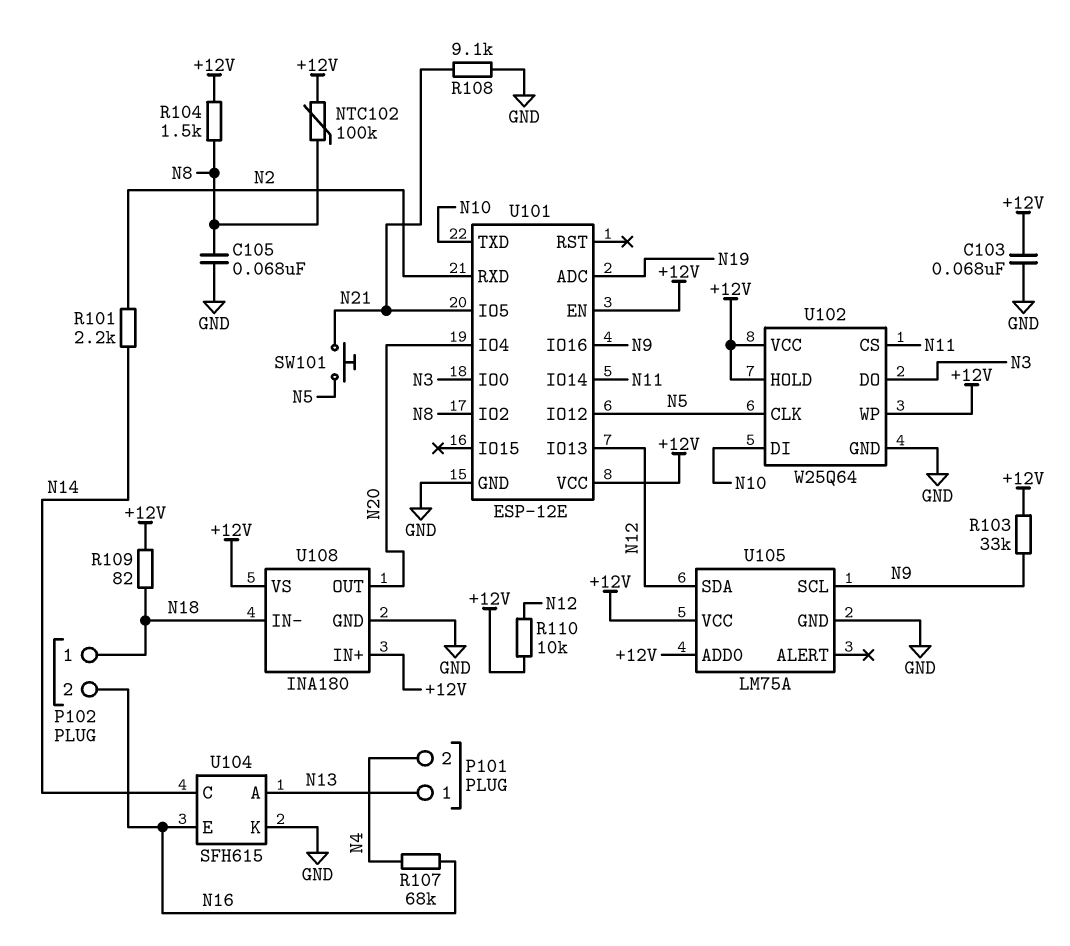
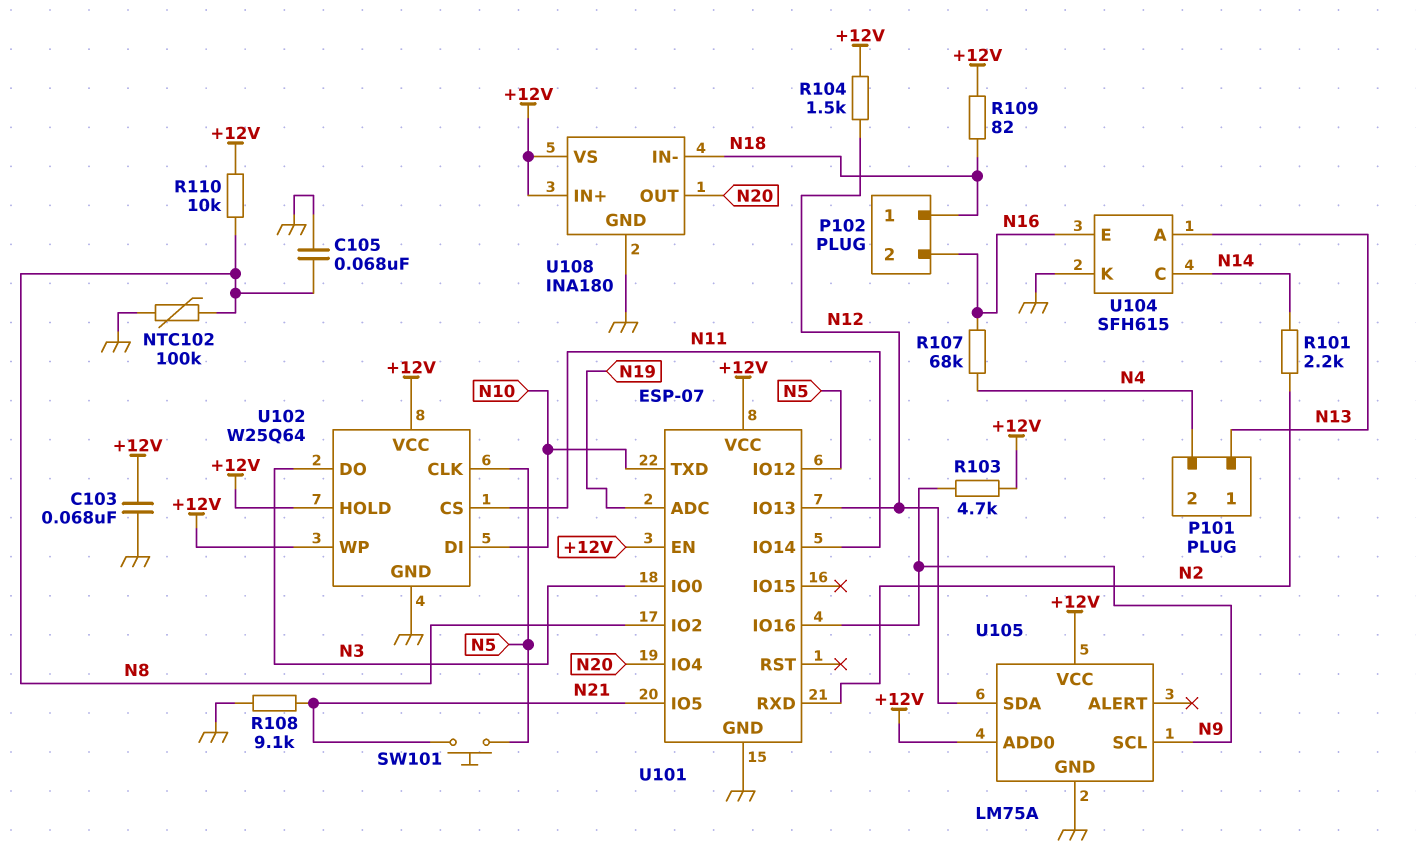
NTC102: 100k (+12V, N8) -> 100k (GND, N8)
R103: 33k (+12V, N9) -> 4.7k (+12V, N9)
R104: 1.5k (+12V, N8) -> 1.5k (+12V, N12)
R110: 10k (+12V, N12) -> 10k (+12V, N8)
U101: ESP-12E -> ESP-07

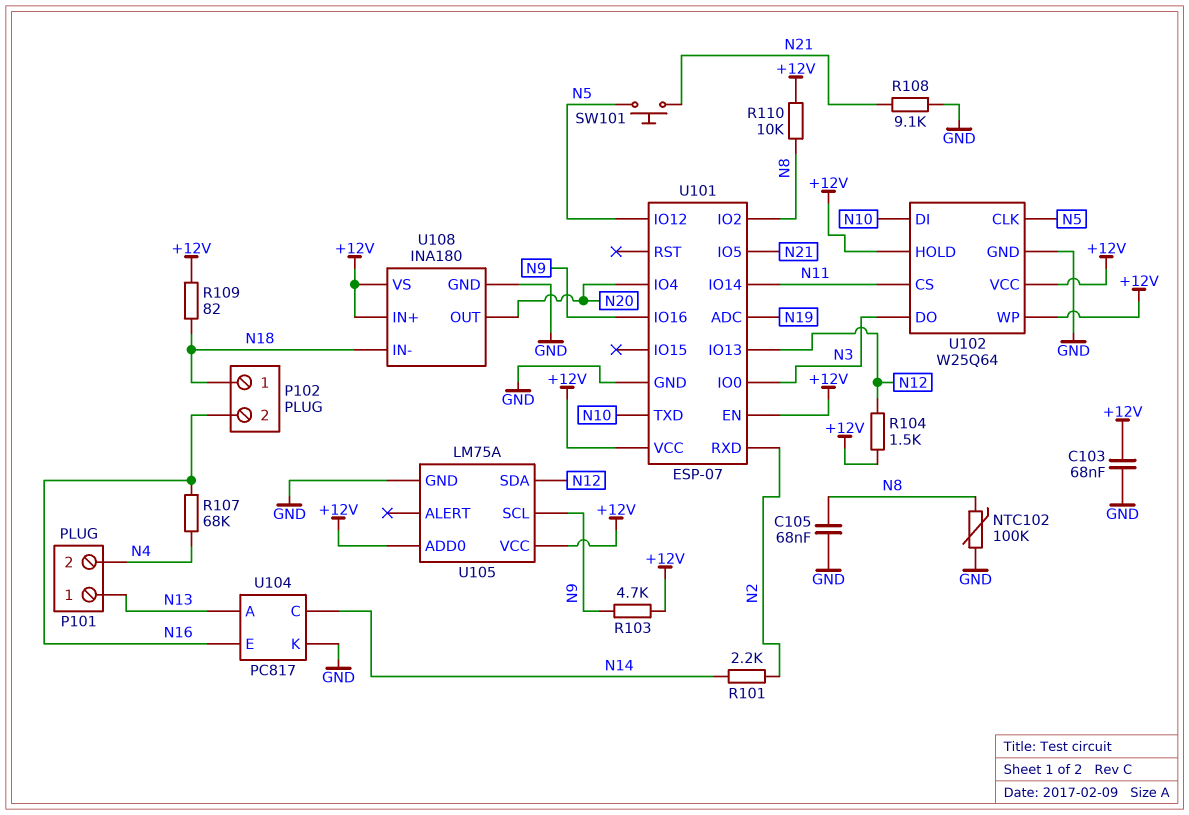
U104: SFH615 -> PC817

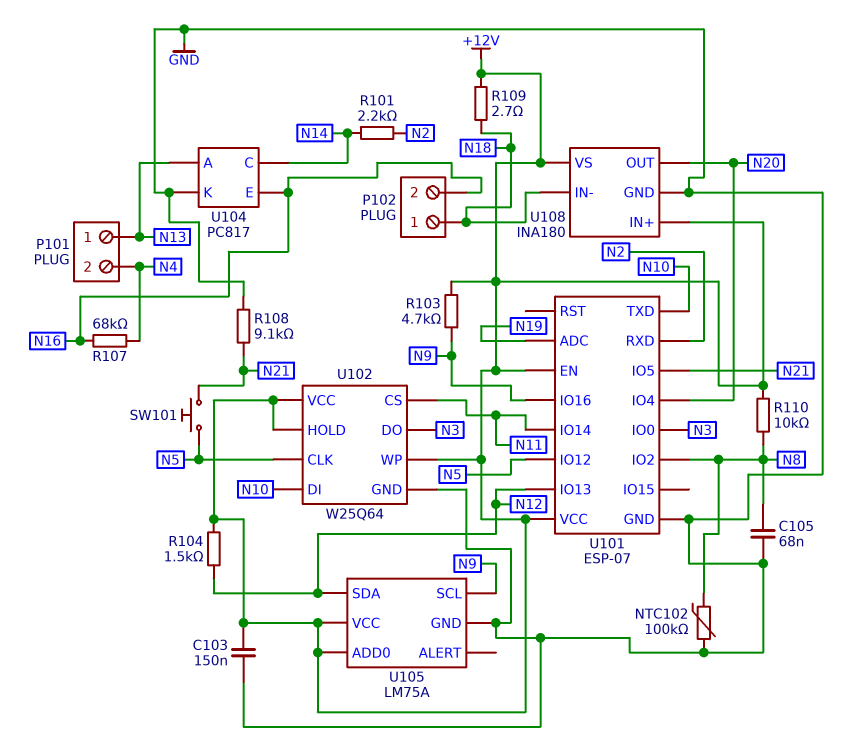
C103: 68nF (+12V, GND) -> 150nF (+12V, GND)
R109: 82 (+12V, N18) -> 2.7 (+12V, N18)

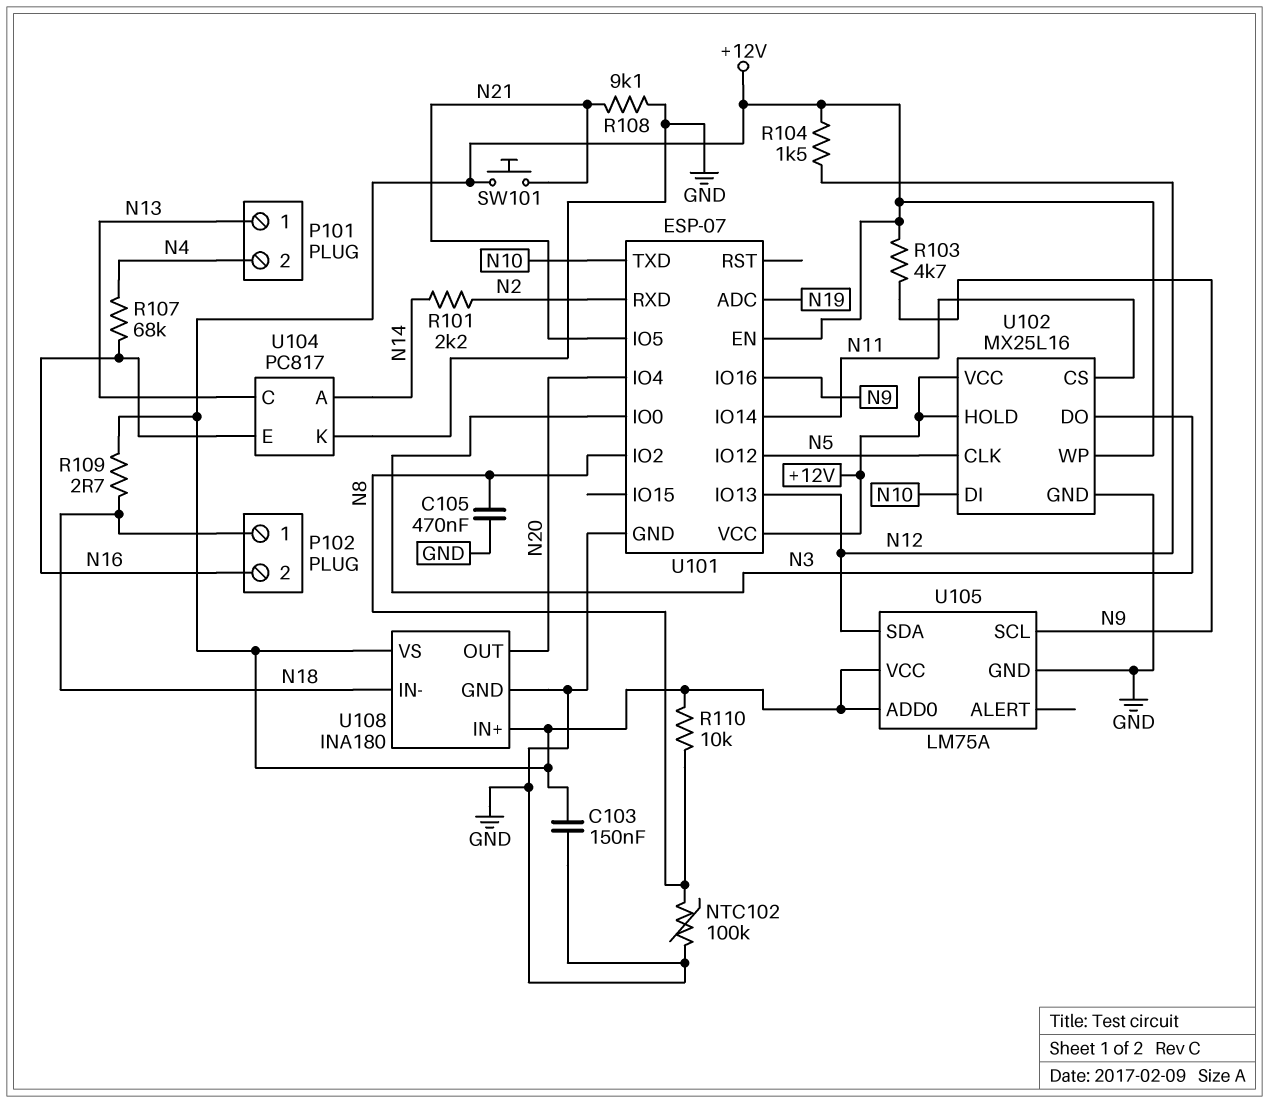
C105: 68nF (GND, N8) -> 470nF (GND, N8)
SW101: button (N5, N21) -> button (+12V, N21)
U102: W25Q64 -> MX25L16
U104 pin A: N13 -> N14
U104 pin C: N14 -> N13

